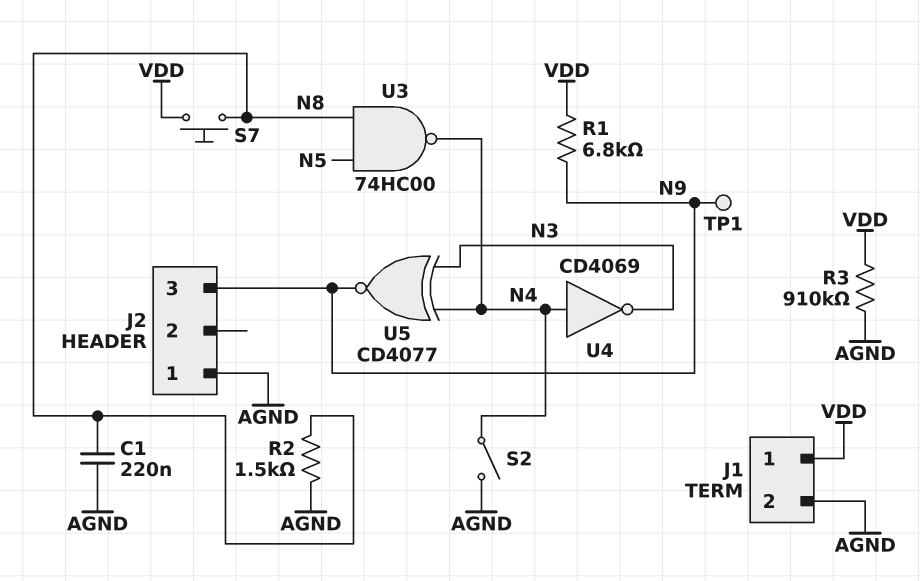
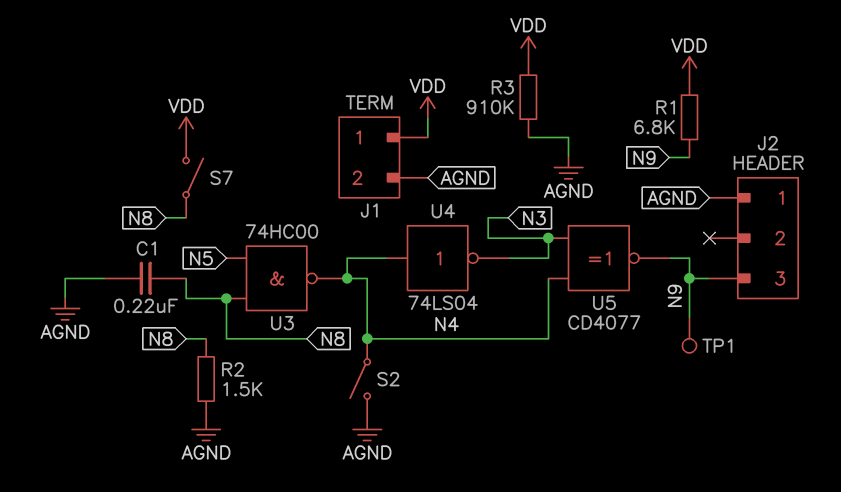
S7: button (N8, VDD) -> switch (N8, VDD)
U4: NOT CD4069 (in N4, out N3) -> NOT 74LS04 (in N4, out N3)

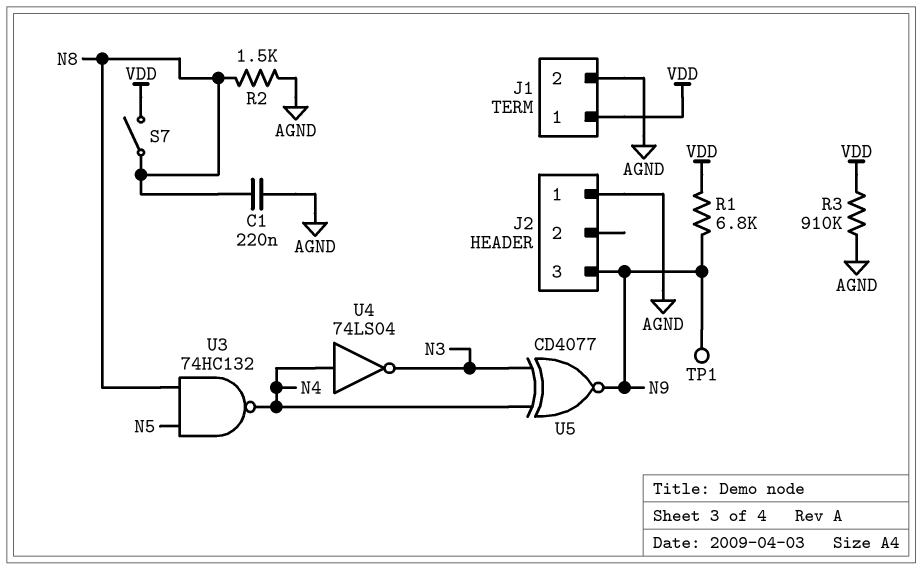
S2: switch (AGND, N4) -> none
U3: NAND 74HC00 (in N5, in N8, out N4) -> NAND 74HC132 (in N5, in N8, out N4)

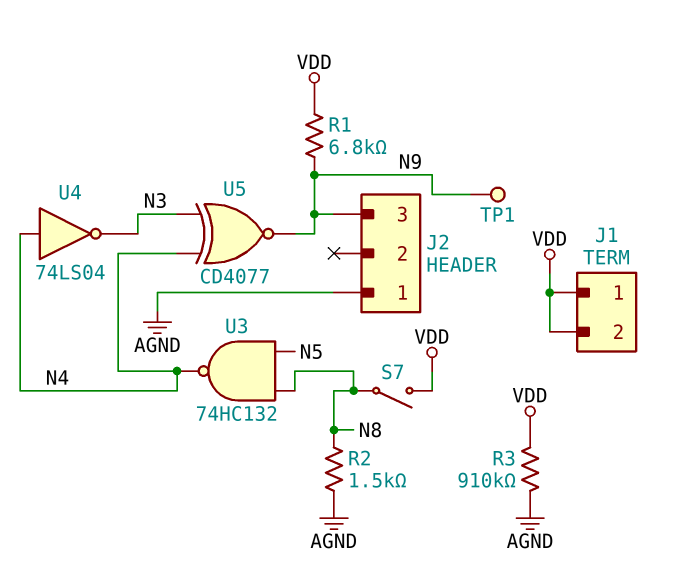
C1: 220nF (AGND, N8) -> none
J1 pin 2: AGND -> VDD

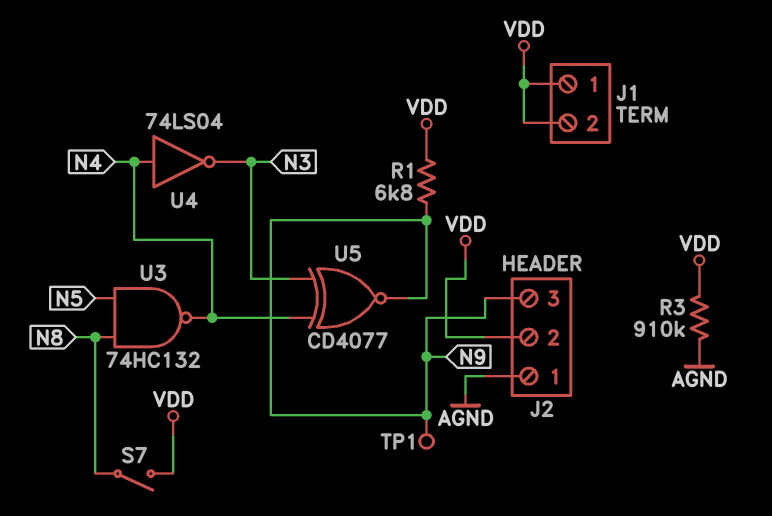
J2 pin 2: none -> VDD
R2: 1.5k (AGND, N8) -> none

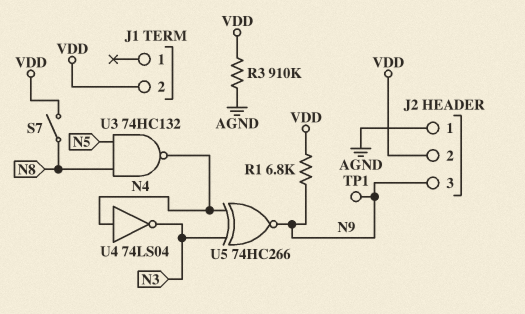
J1 pin 1: VDD -> none
U5: XNOR CD4077 (in N3, in N4, out N9) -> XNOR 74HC266 (in N3, in N4, out N9)

